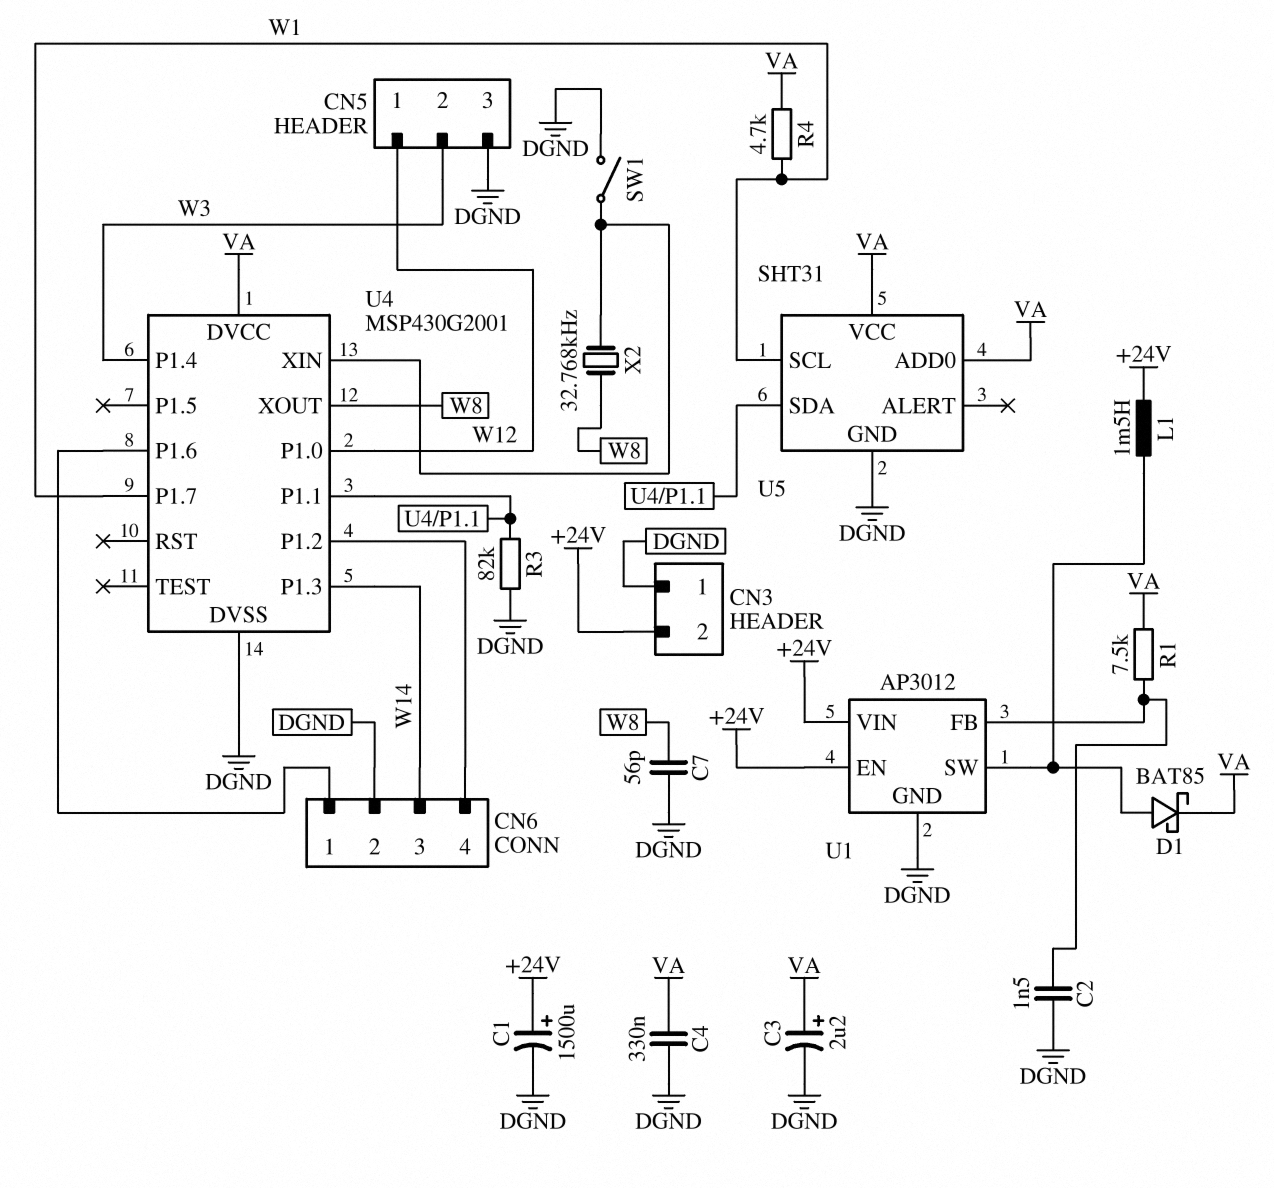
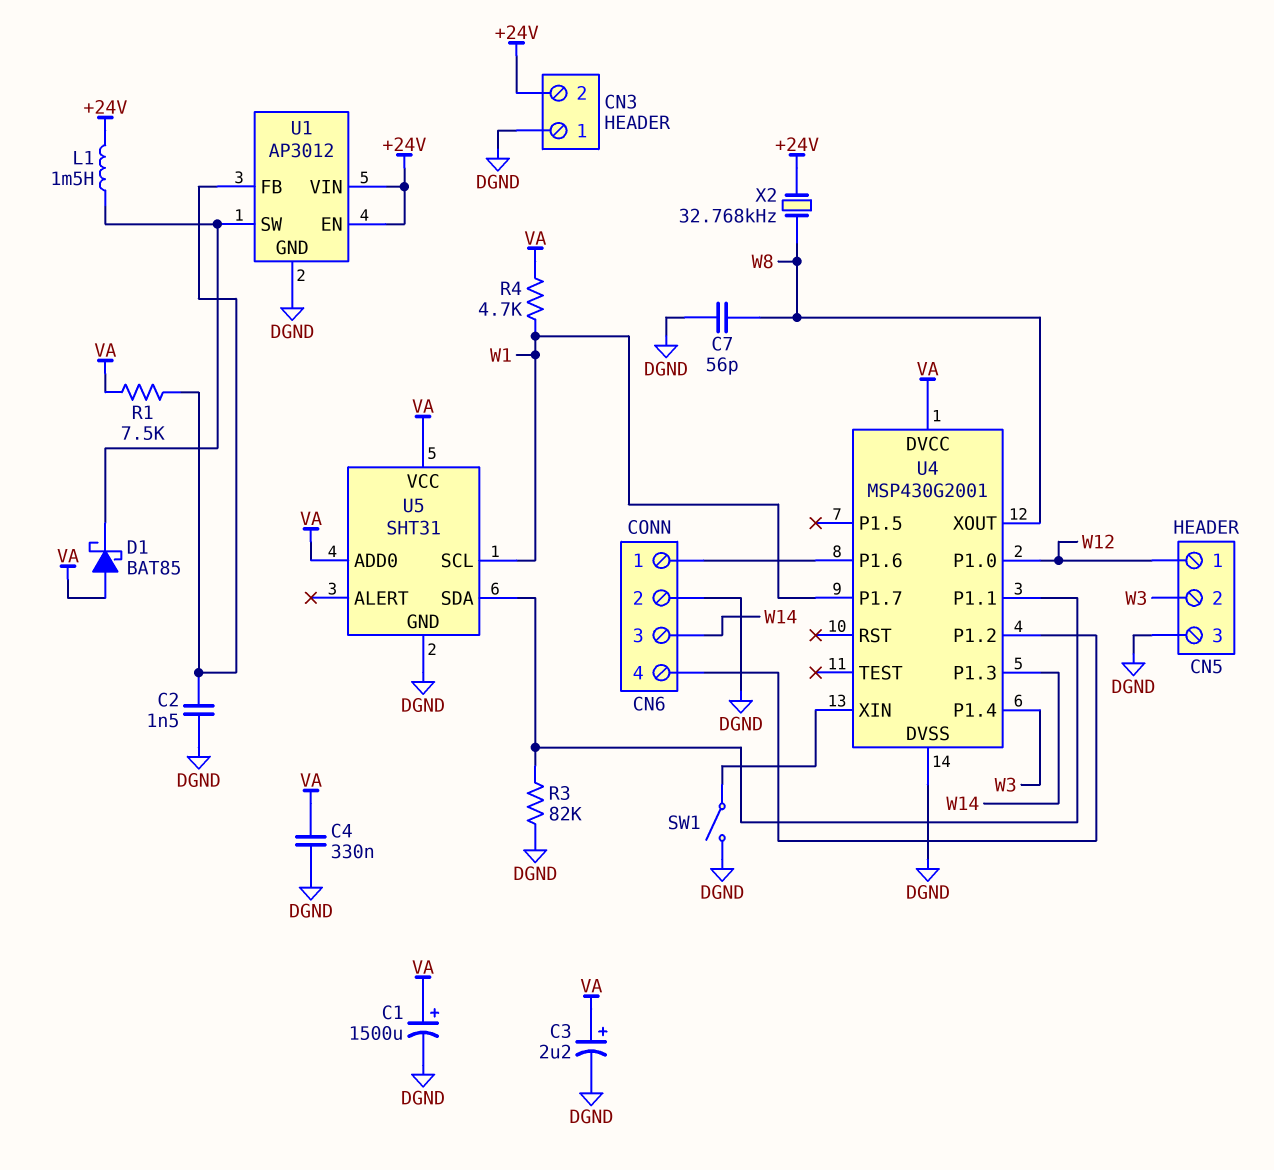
C1: 1500uF (plus +24V, minus DGND) -> 1500uF (plus VA, minus DGND)
D1: schottky BAT85 (A U1/SW, K VA) -> schottky BAT85 (A VA, K U1/SW)
X2: 32.768kHz (U4/XIN, W8) -> 32.768kHz (+24V, W8)

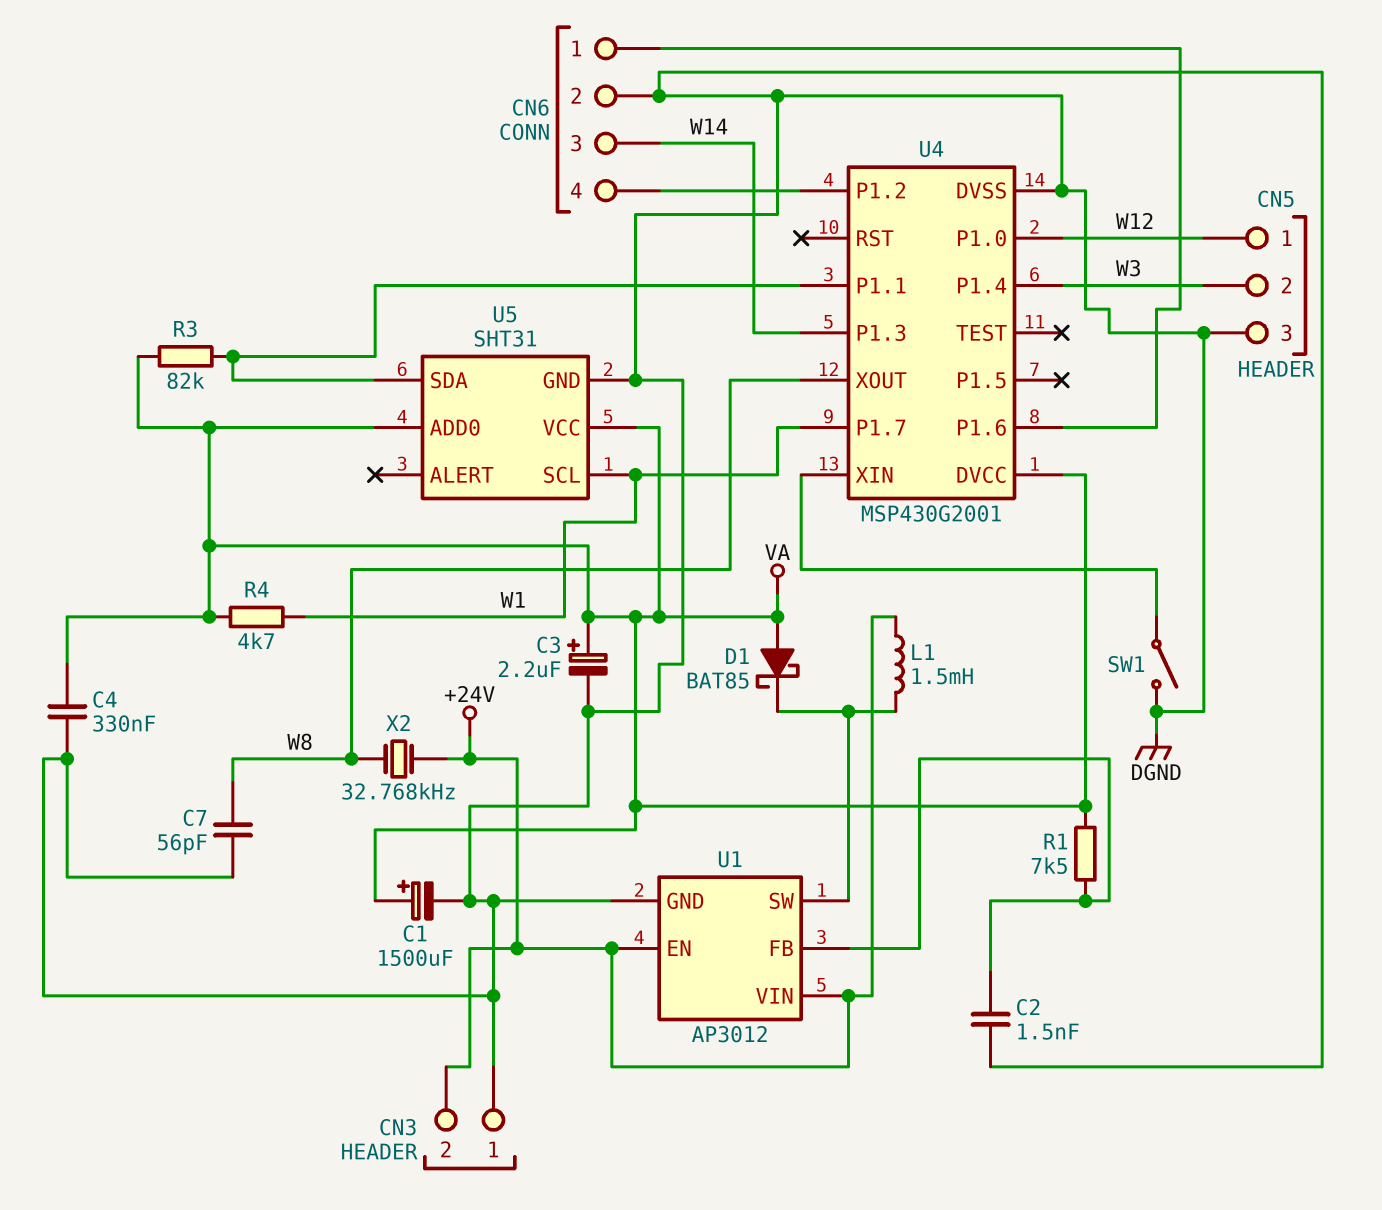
R3: 82k (DGND, U4/P1.1) -> 82k (U4/P1.1, VA)

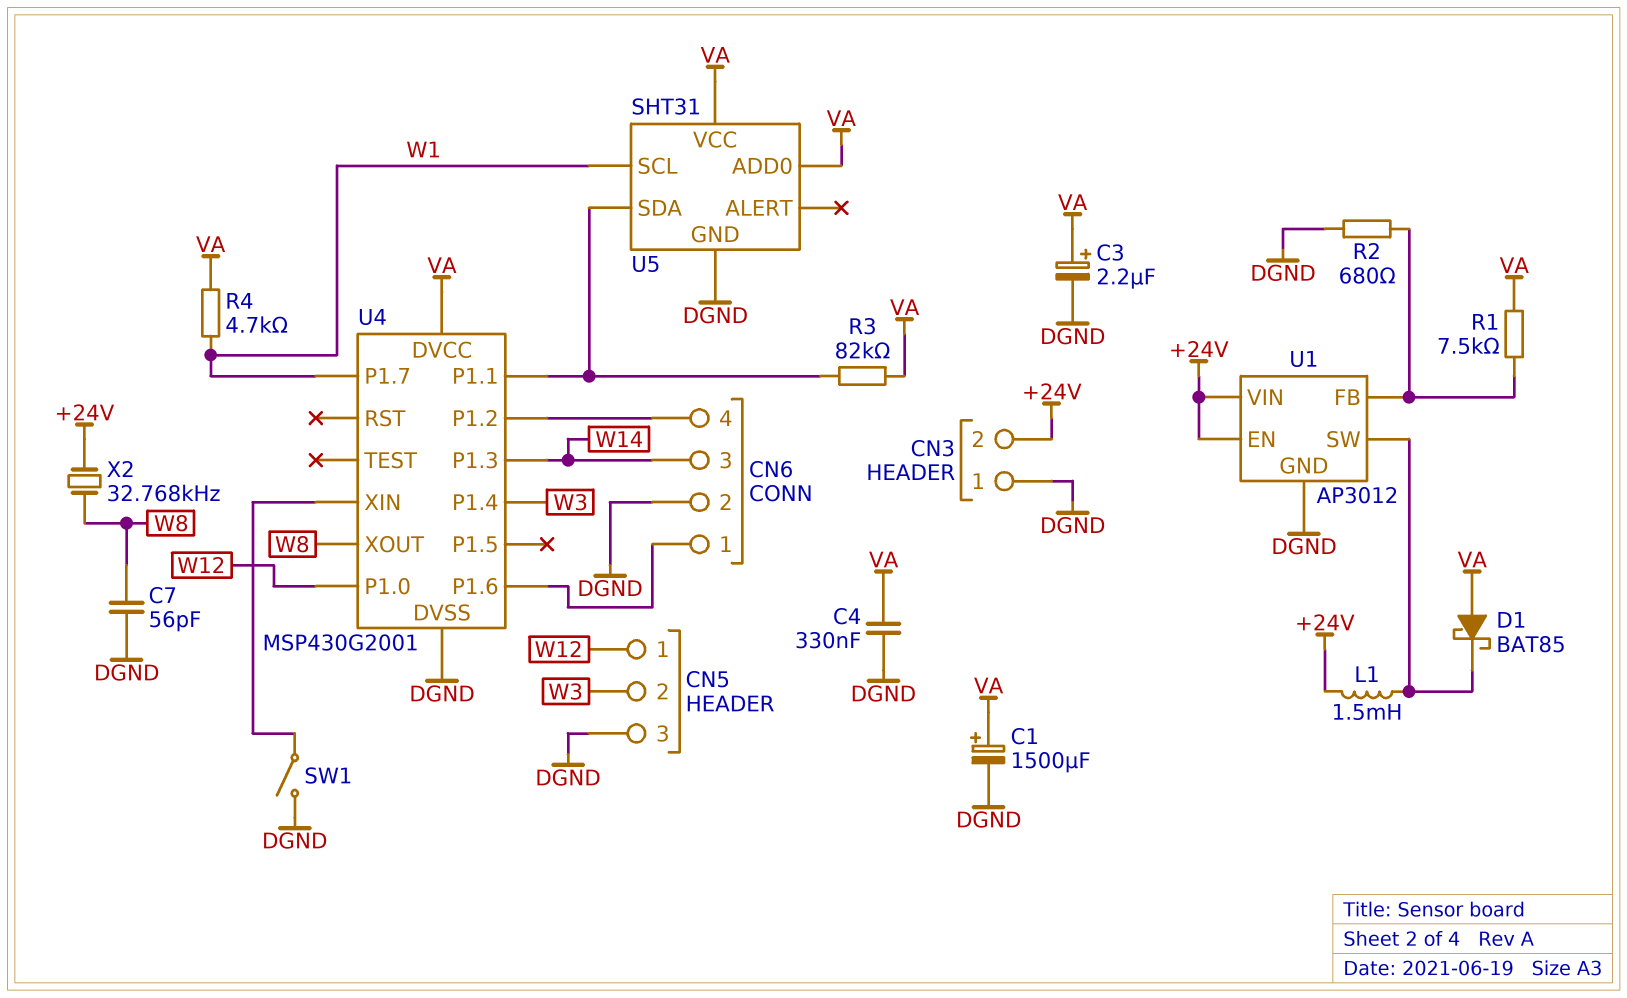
C2: 1.5nF (DGND, U1/FB) -> none
R2: none -> 680 (DGND, U1/FB)

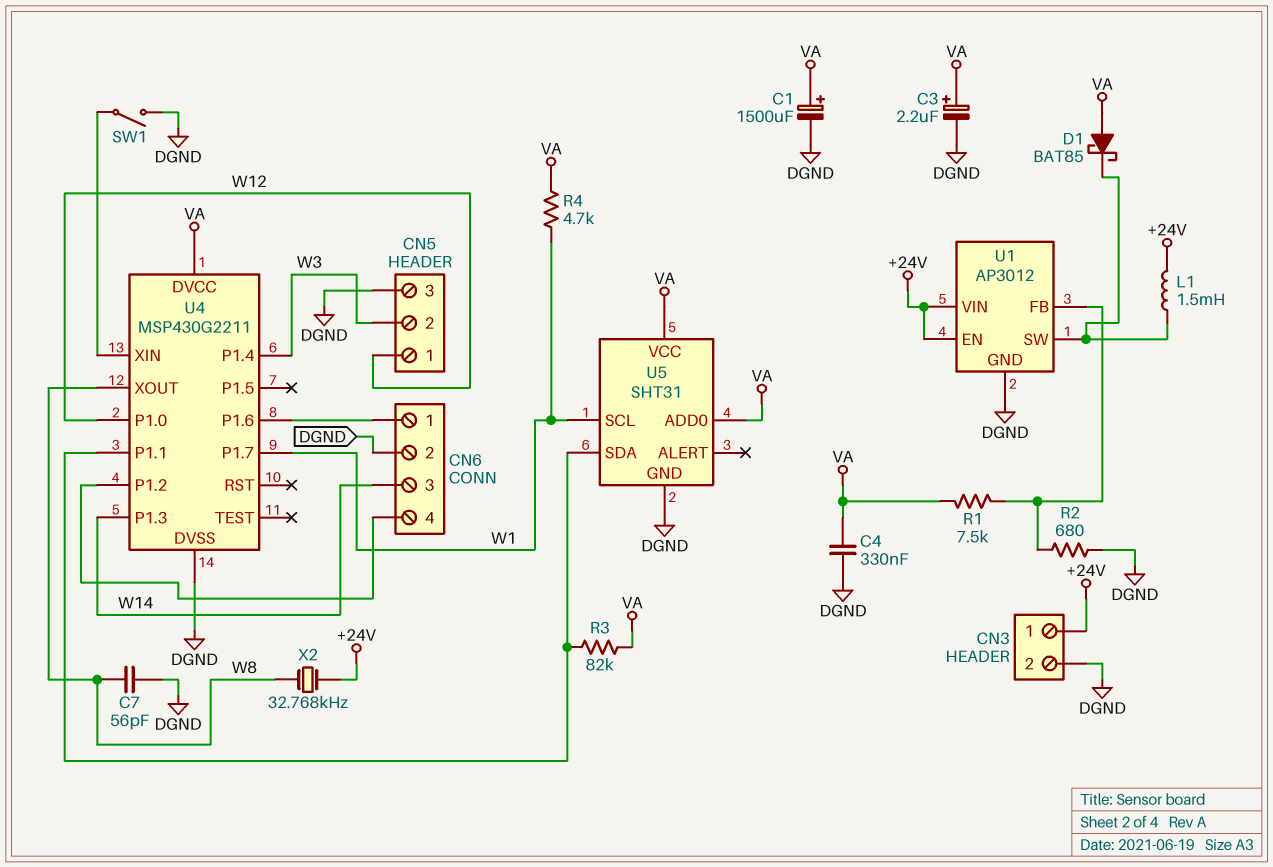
CN3 pin 1: DGND -> +24V
CN3 pin 2: +24V -> DGND
U4: MSP430G2001 -> MSP430G2211

